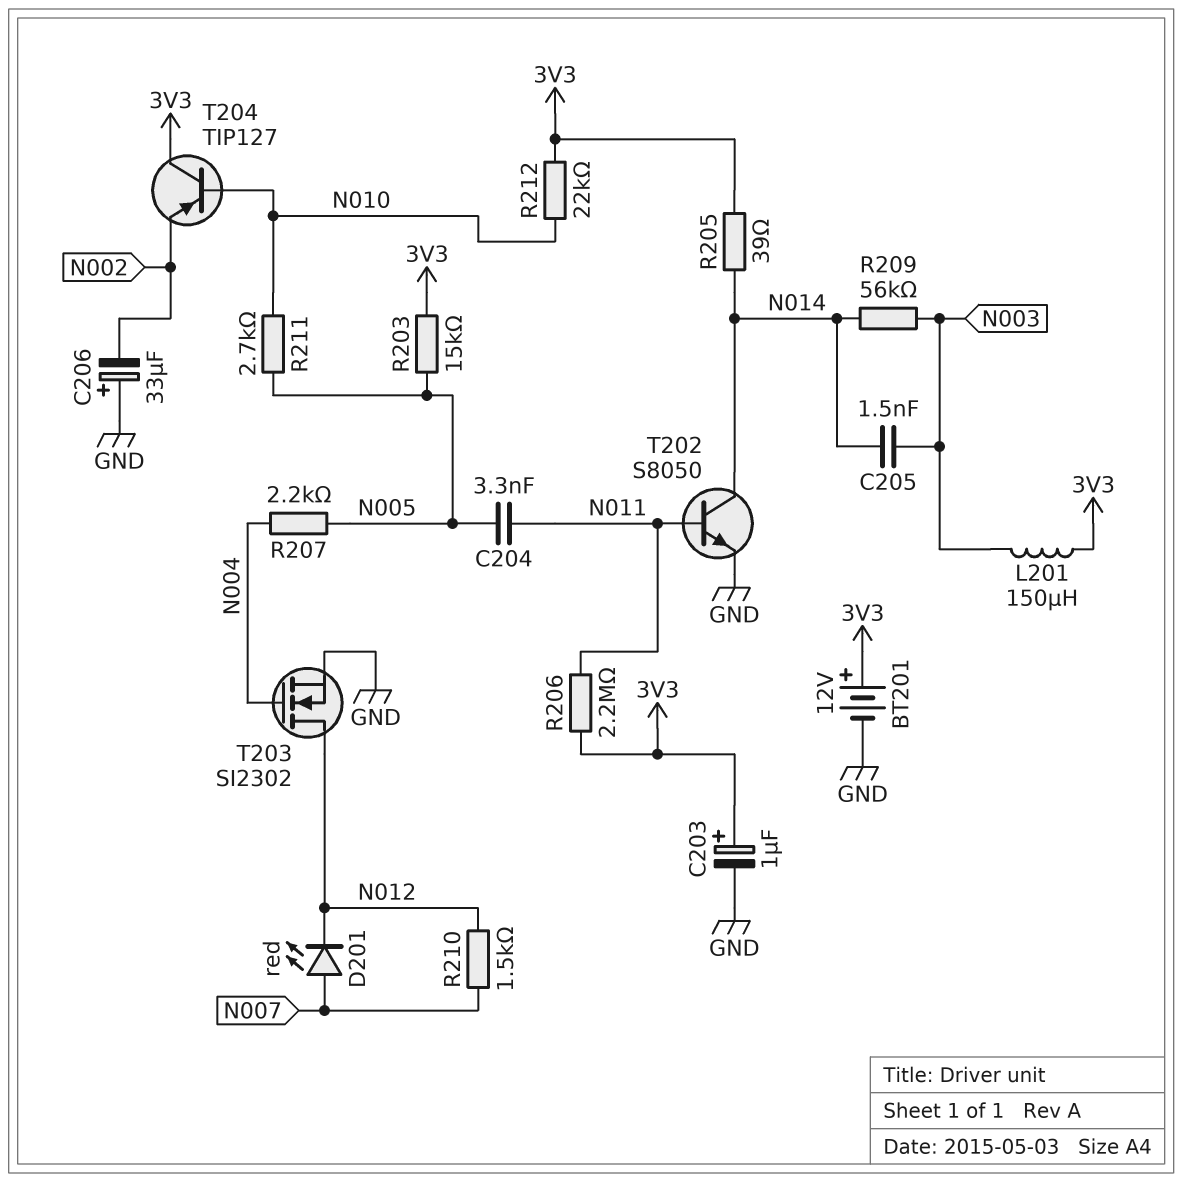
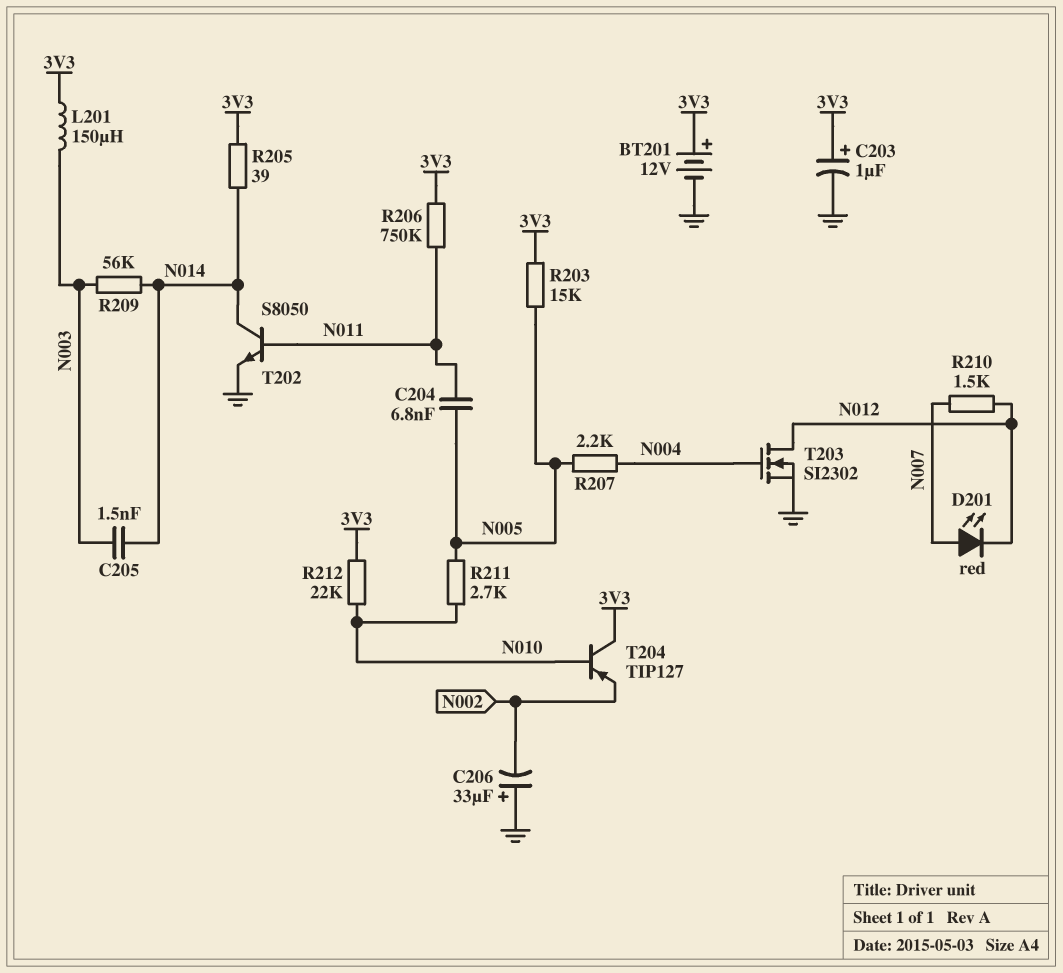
C204: 3.3nF (N005, N011) -> 6.8nF (N005, N011)
R206: 2.2M (3V3, N011) -> 750k (3V3, N011)

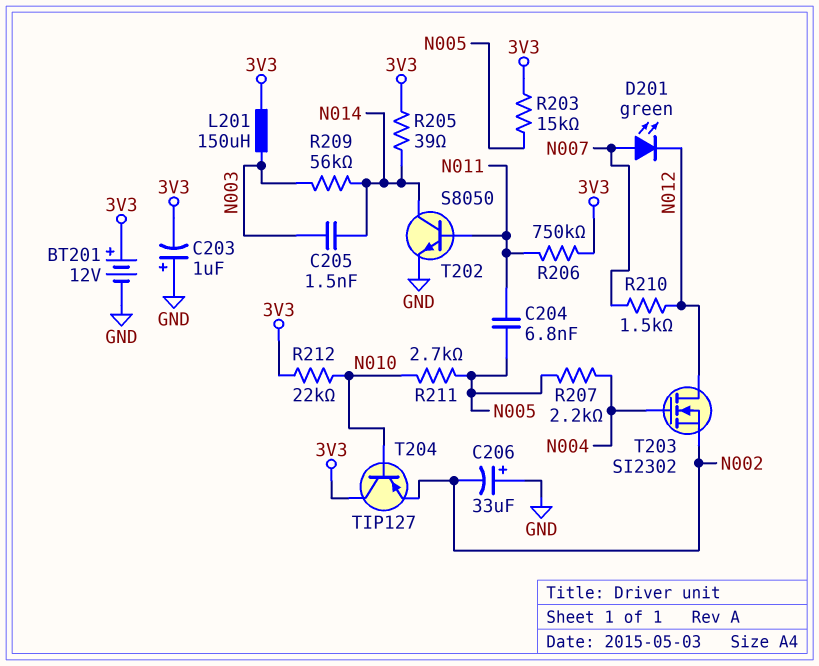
C203: 1uF (plus 3V3, minus GND) -> 1uF (plus GND, minus 3V3)
D201: LED red (A N007, K N012) -> LED green (A N007, K N012)
T203: NMOS SI2302 (G N004, D N012, S GND) -> NMOS SI2302 (G N004, D N012, S N002)

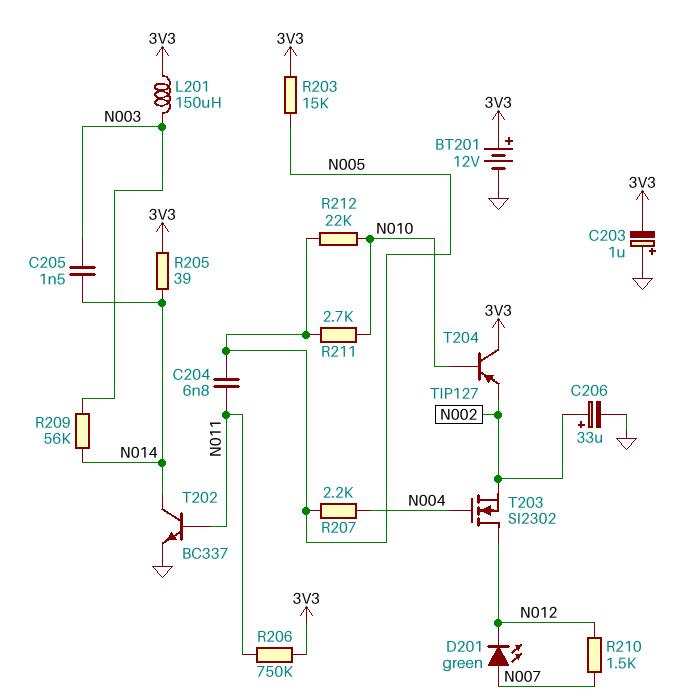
C206: 33uF (plus GND, minus N002) -> 33uF (plus N002, minus GND)
R212: 22k (3V3, N010) -> 22k (N005, N010)
T202: NPN S8050 (B N011, C N014, E GND) -> NPN BC337 (B N011, C N014, E GND)

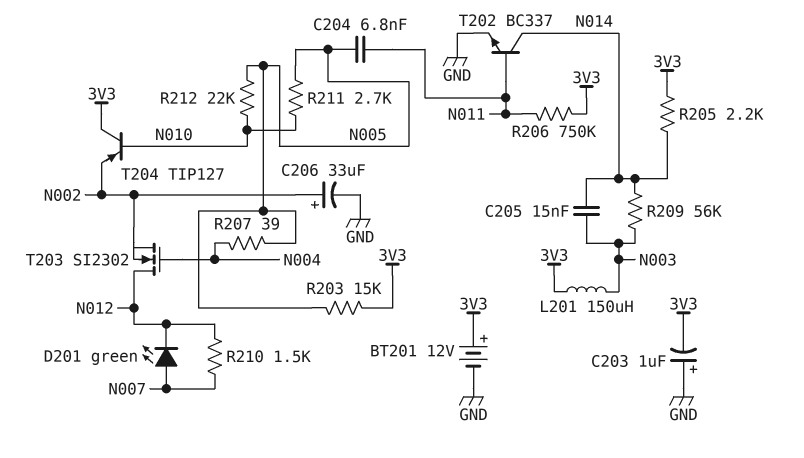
C205: 1.5nF (N003, N014) -> 15nF (N003, N014)
R205: 39 (3V3, N014) -> 2.2k (3V3, N014)
R207: 2.2k (N004, N005) -> 39 (N004, N005)

